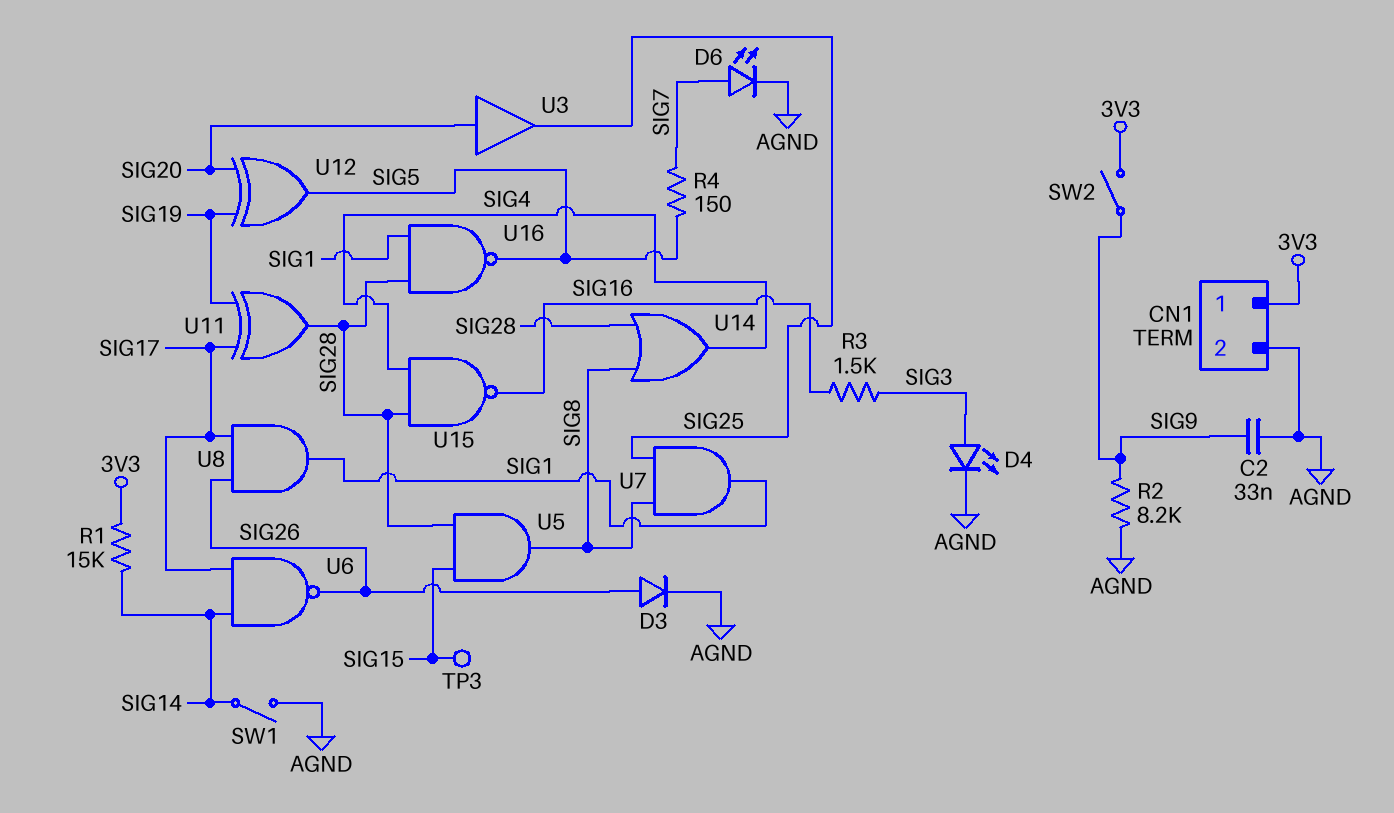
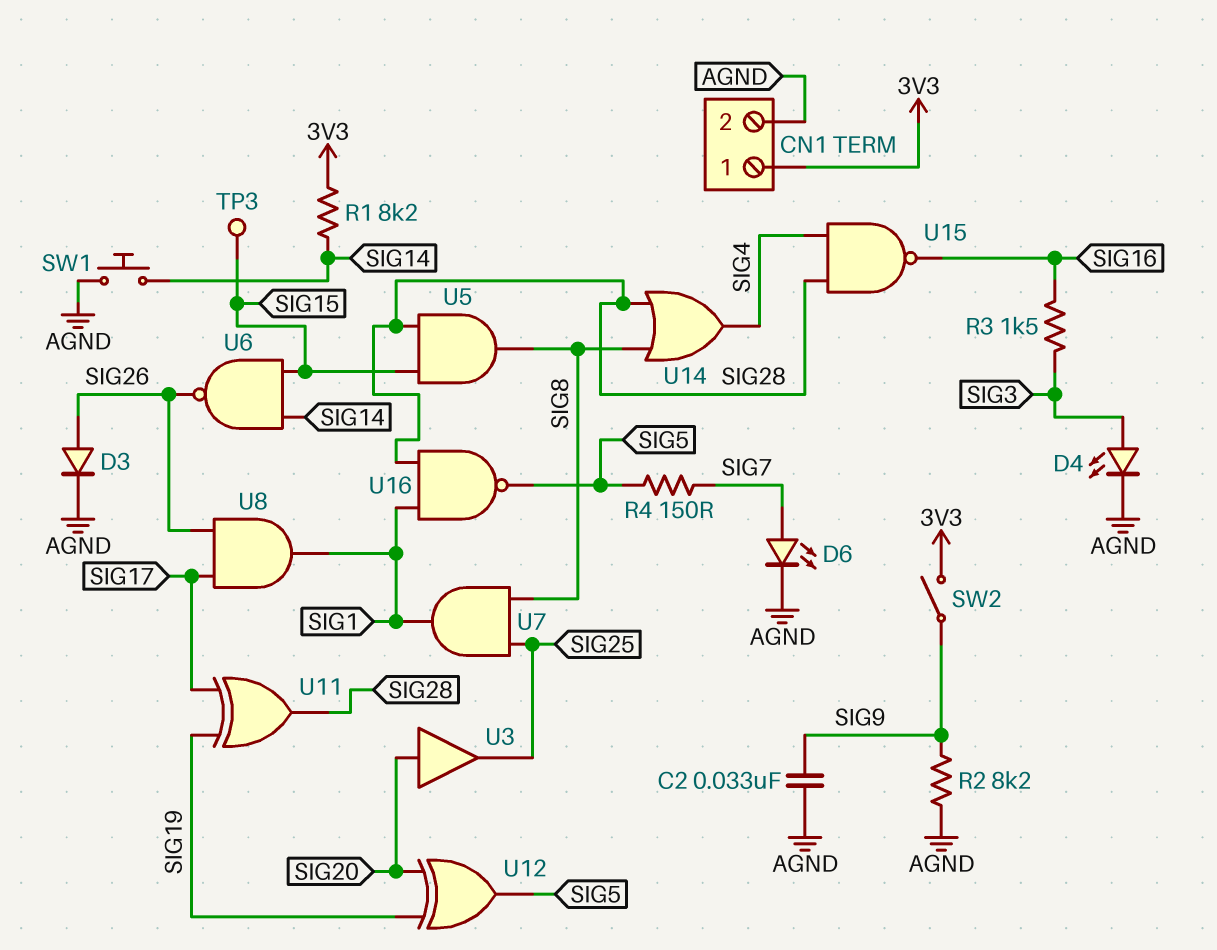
R1: 15k (3V3, SIG14) -> 8.2k (3V3, SIG14)
SW1: switch (AGND, SIG14) -> button (AGND, SIG14)
U6: NAND (in SIG14, in SIG17, out SIG26) -> NAND (in SIG14, in SIG15, out SIG26)

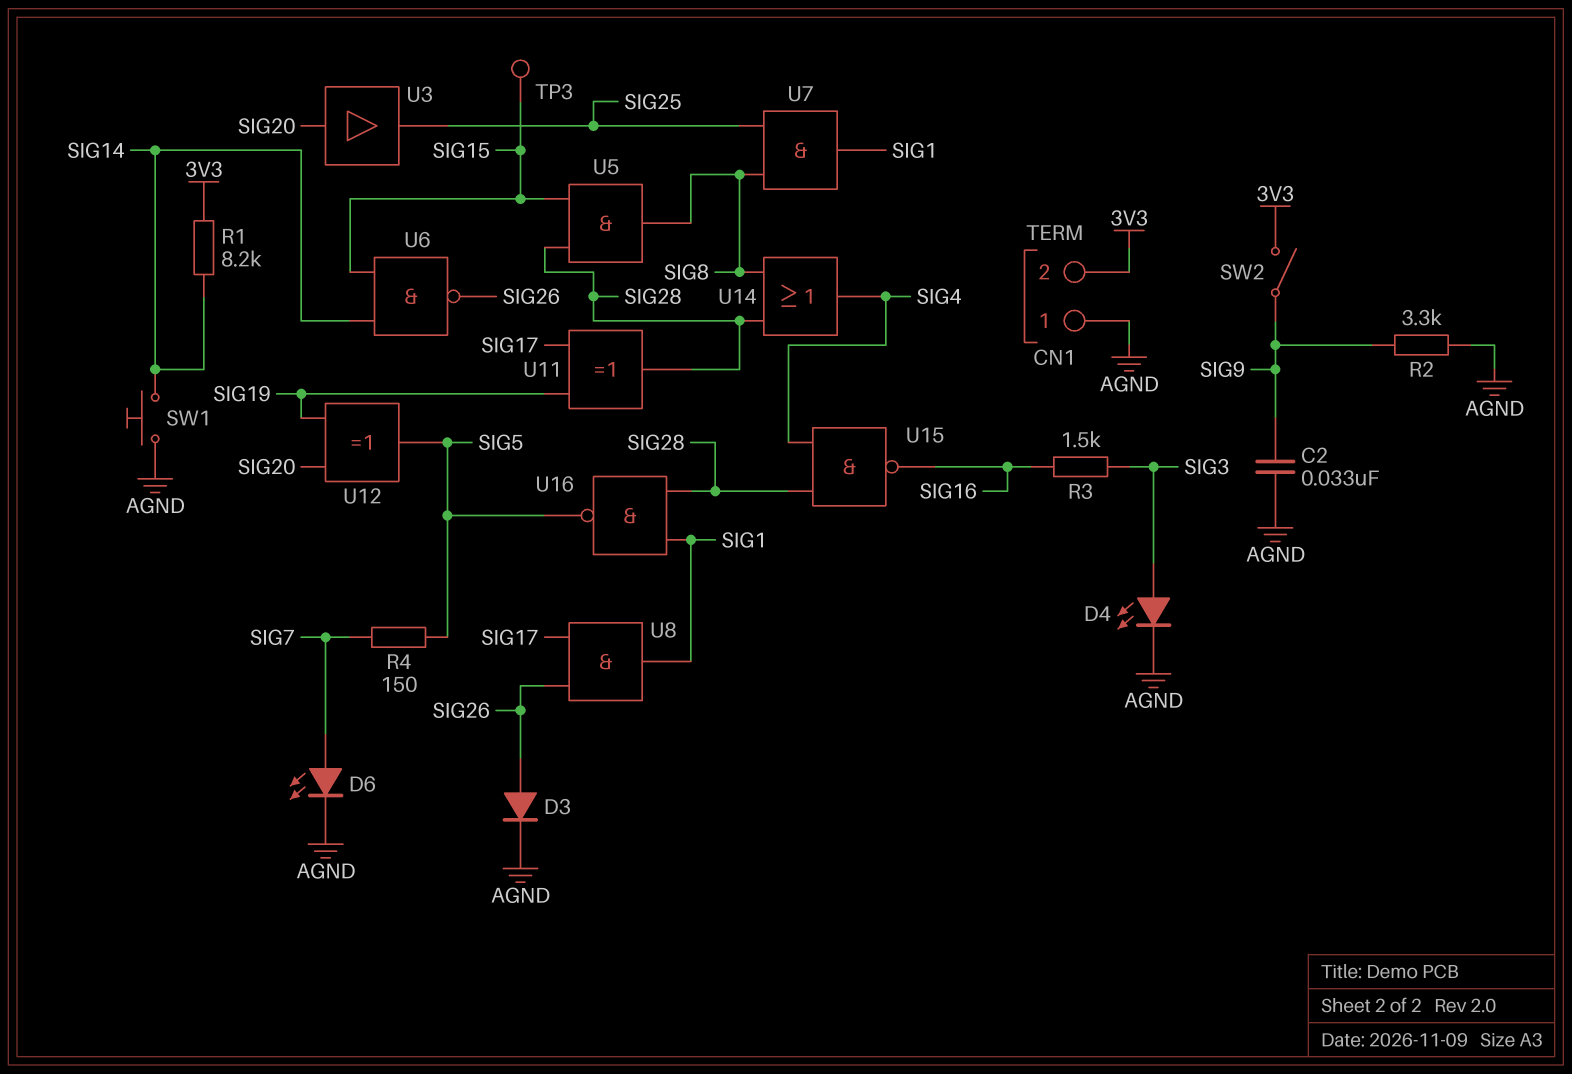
CN1 pin 1: 3V3 -> AGND
CN1 pin 2: AGND -> 3V3
R2: 8.2k (AGND, SIG9) -> 3.3k (AGND, SIG9)

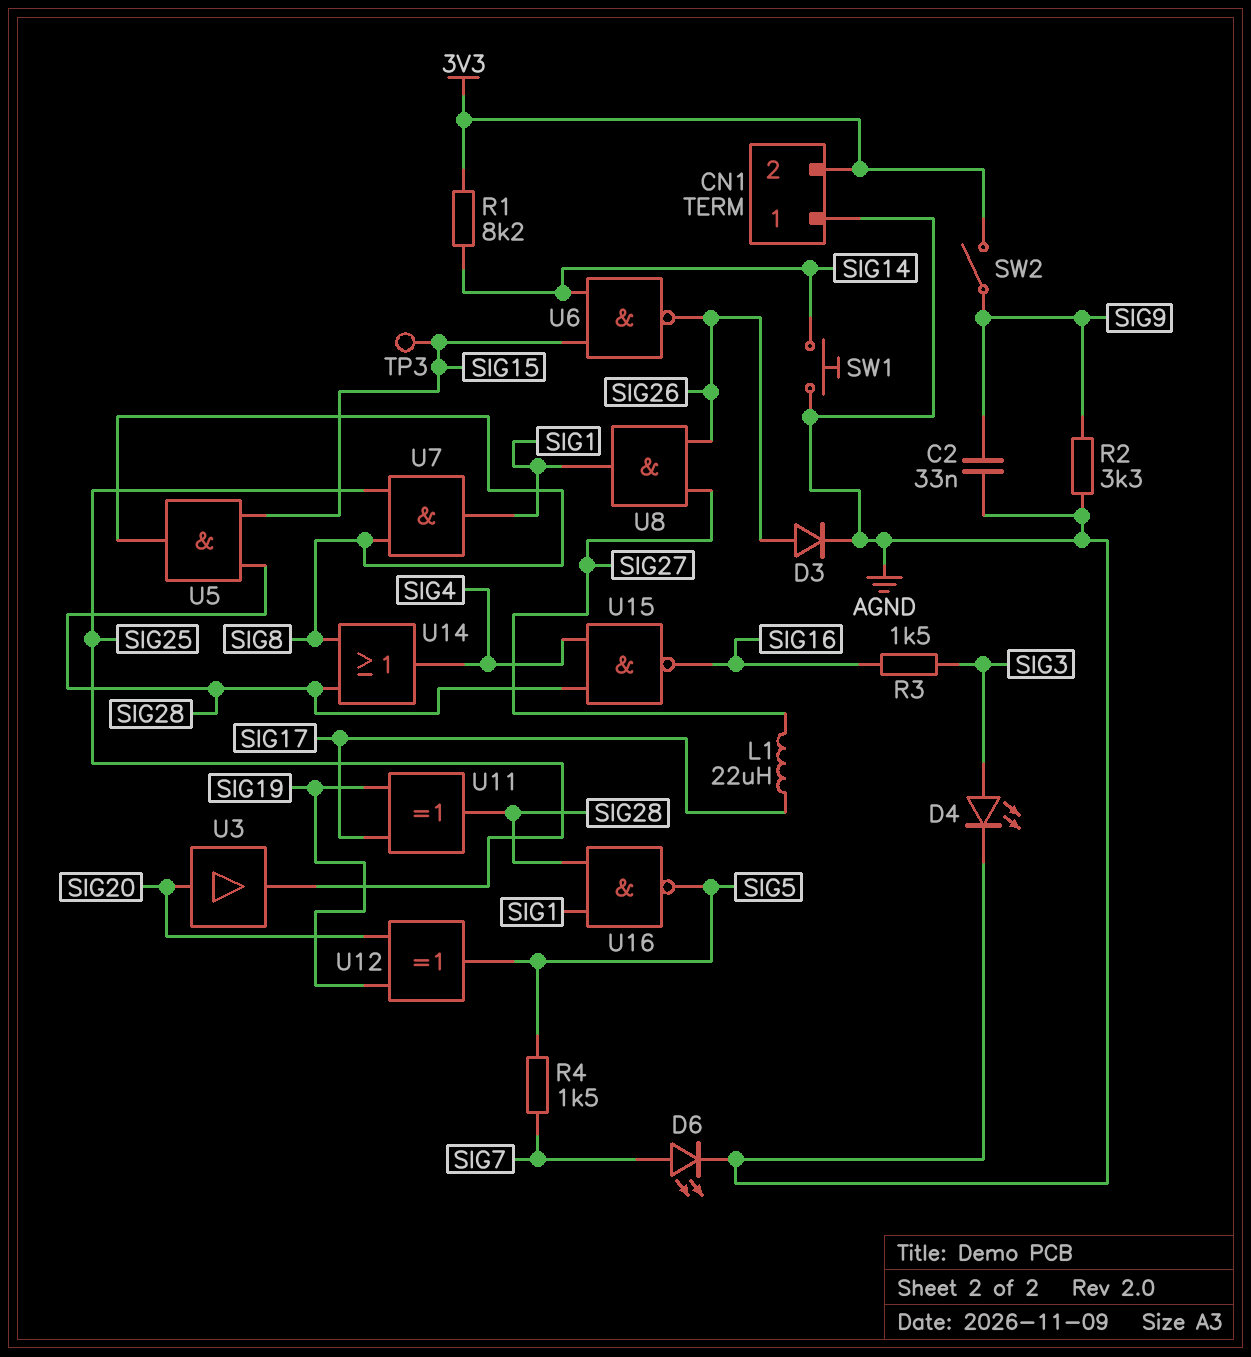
L1: none -> 22uH (SIG17, SIG27)
R4: 150 (SIG5, SIG7) -> 1.5k (SIG5, SIG7)
U8: AND (in SIG17, in SIG26, out SIG1) -> AND (in SIG26, in SIG27, out SIG1)

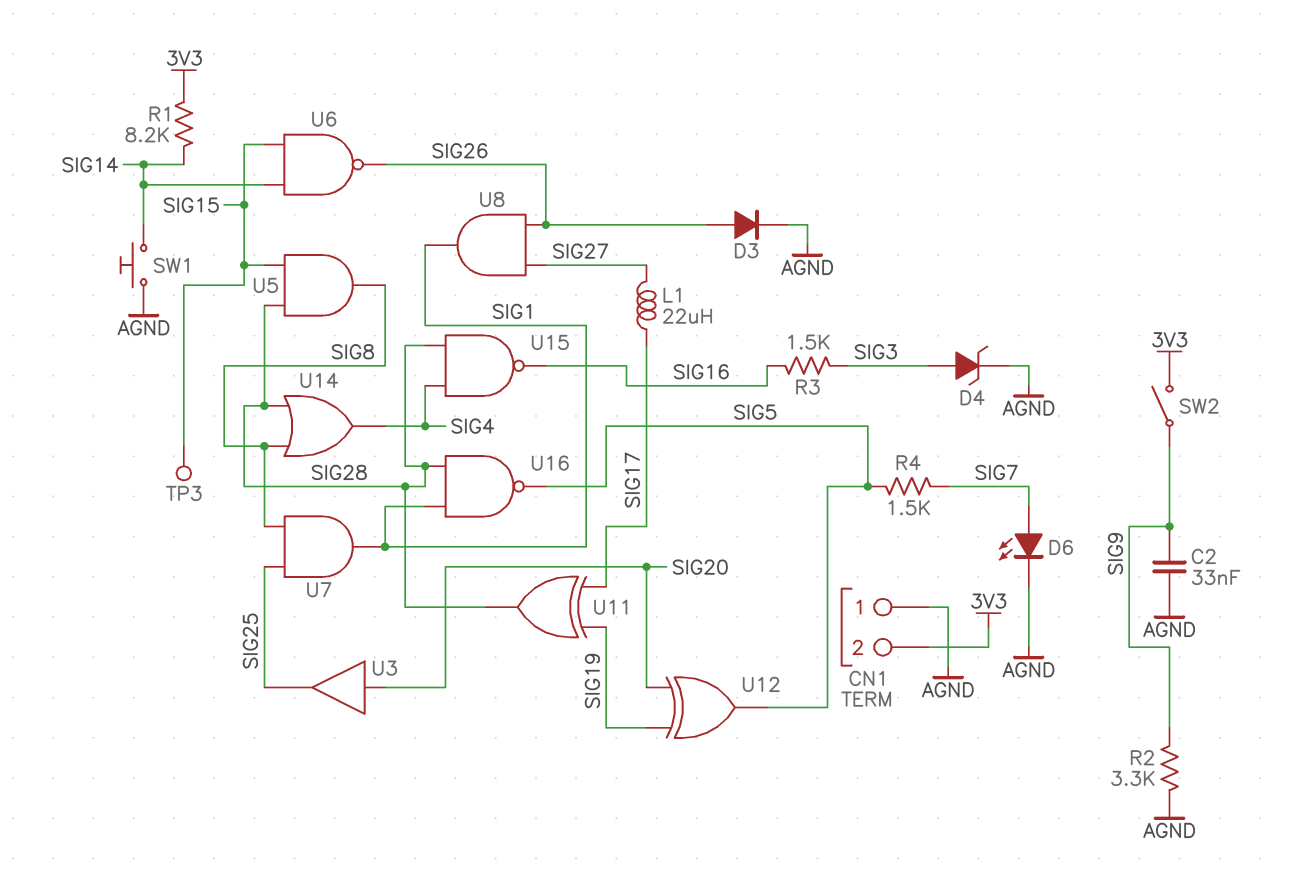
D4: LED (A SIG3, K AGND) -> zener (A SIG3, K AGND)

